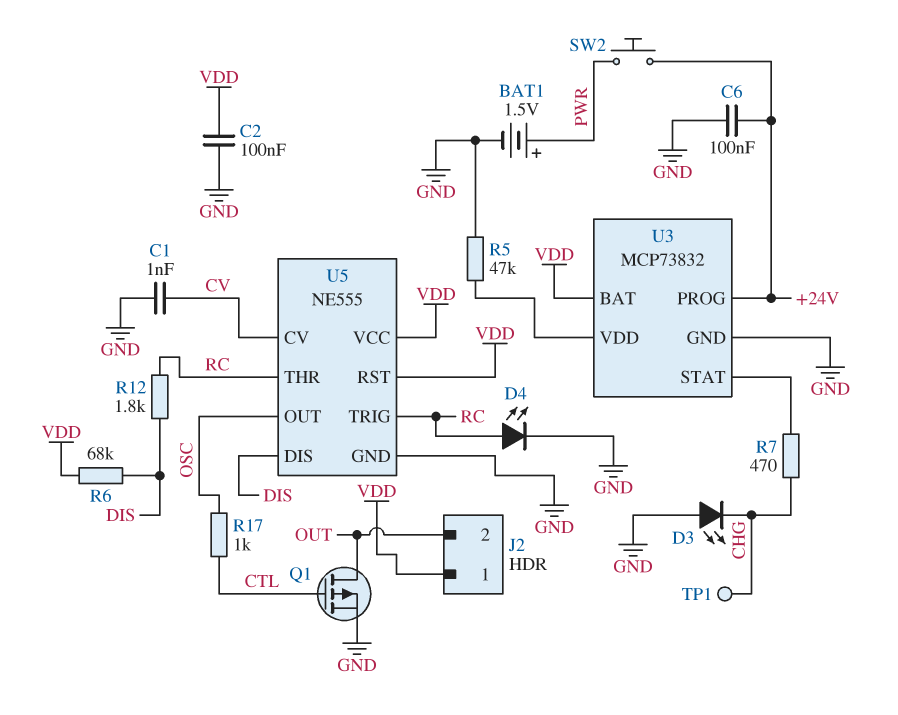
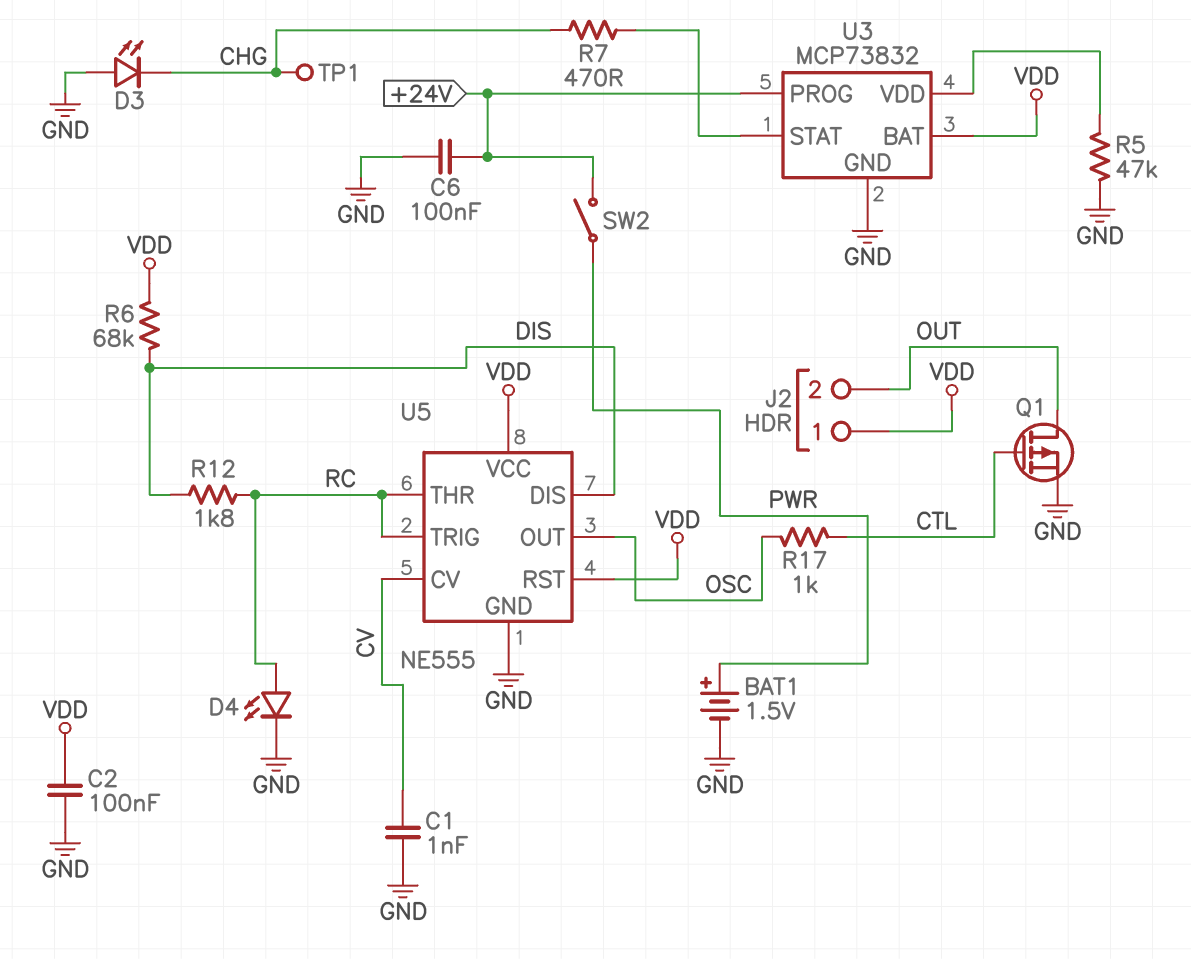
SW2: button (+24V, PWR) -> switch (+24V, PWR)

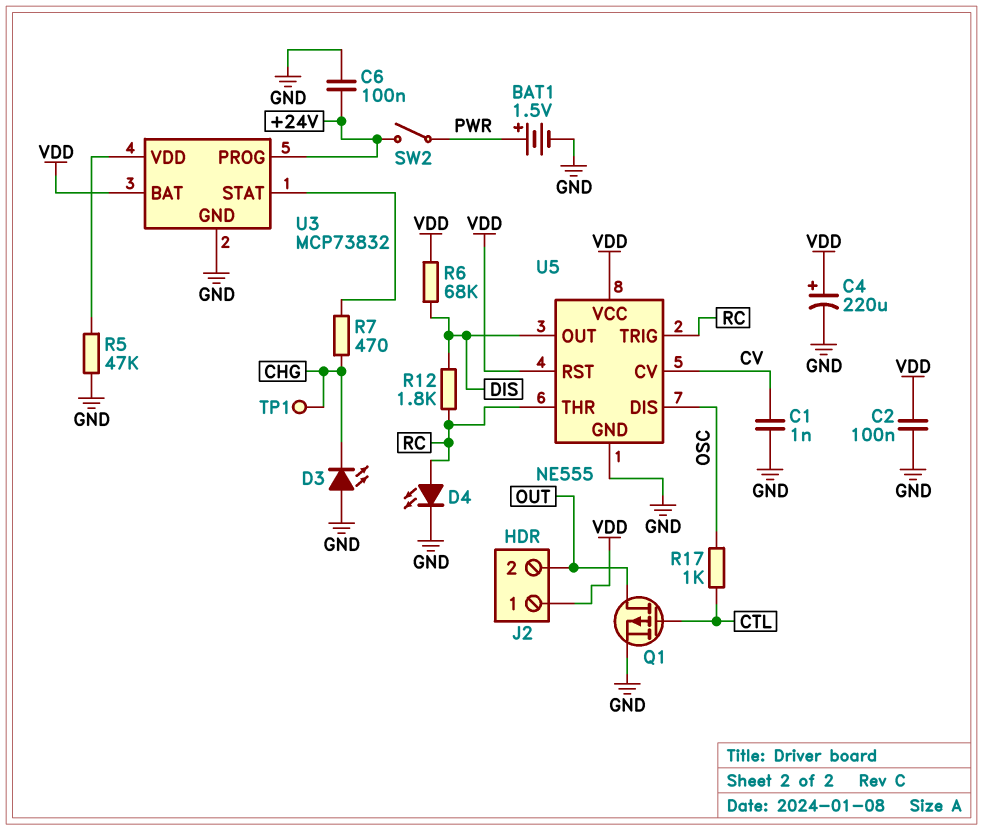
C4: none -> 220uF (plus VDD, minus GND)
U5 pin DIS: DIS -> OSC
U5 pin OUT: OSC -> DIS

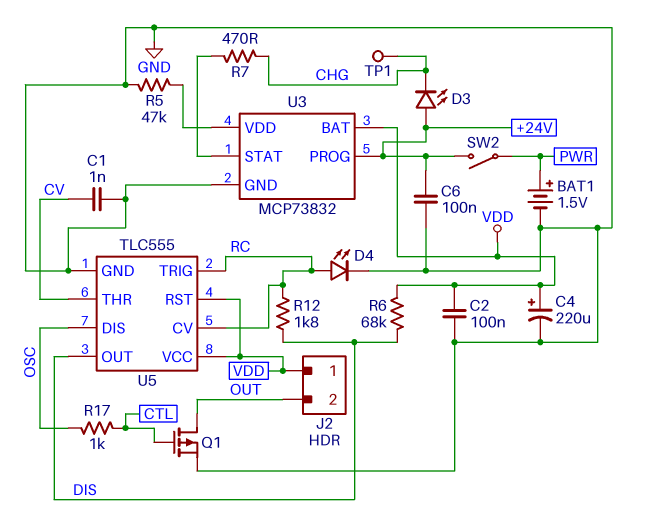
D3: LED (A GND, K CHG) -> LED (A +24V, K CHG)
U5: NE555 -> TLC555
U5 pin CV: CV -> RC
U5 pin THR: RC -> CV

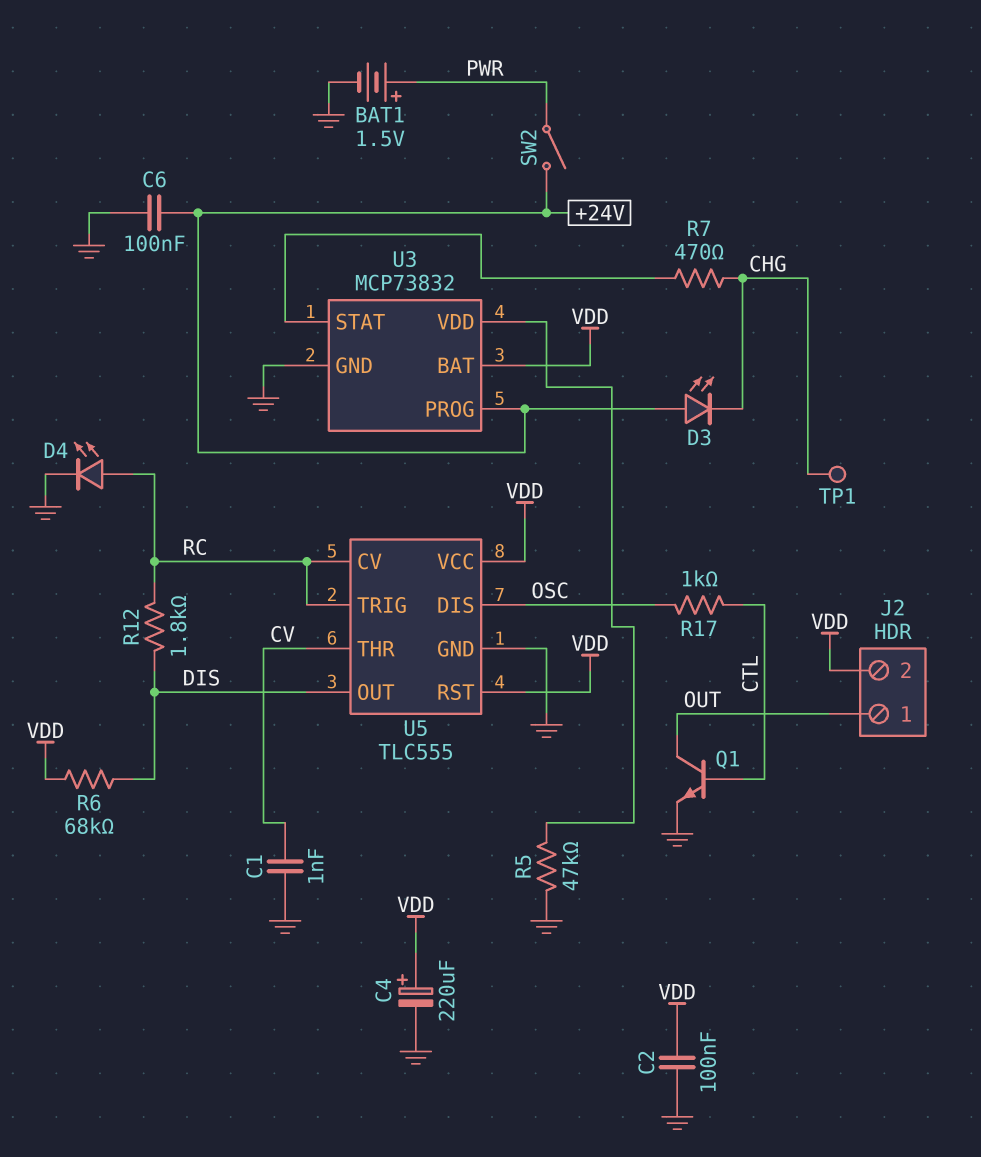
J2 pin 1: VDD -> OUT
J2 pin 2: OUT -> VDD
Q1: PMOS (G CTL, D OUT, S GND) -> NPN (B CTL, C OUT, E GND)

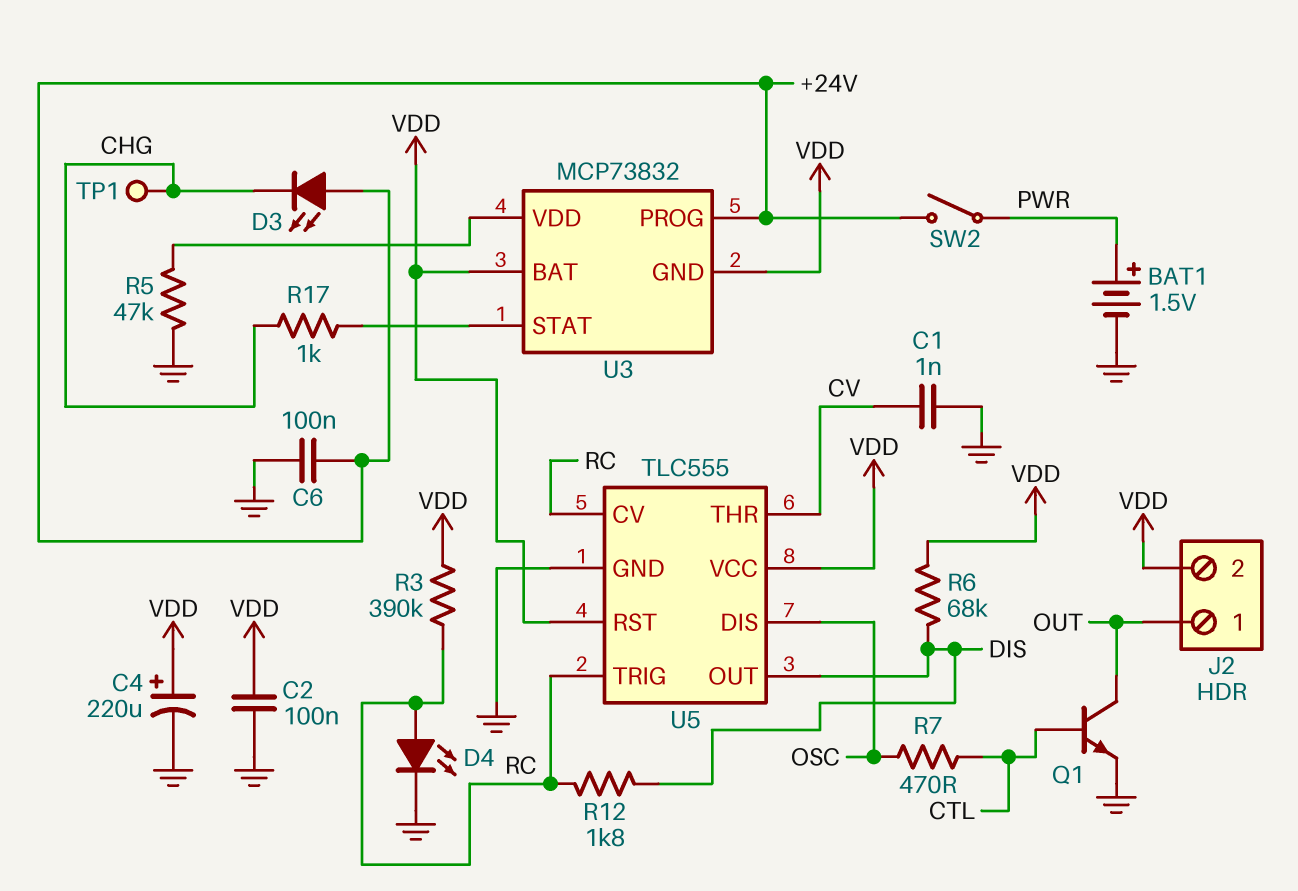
R3: none -> 390k (RC, VDD)
R7: 470 (CHG, U3/STAT) -> 470 (CTL, OSC)
R17: 1k (CTL, OSC) -> 1k (CHG, U3/STAT)
U3 pin GND: GND -> VDD

